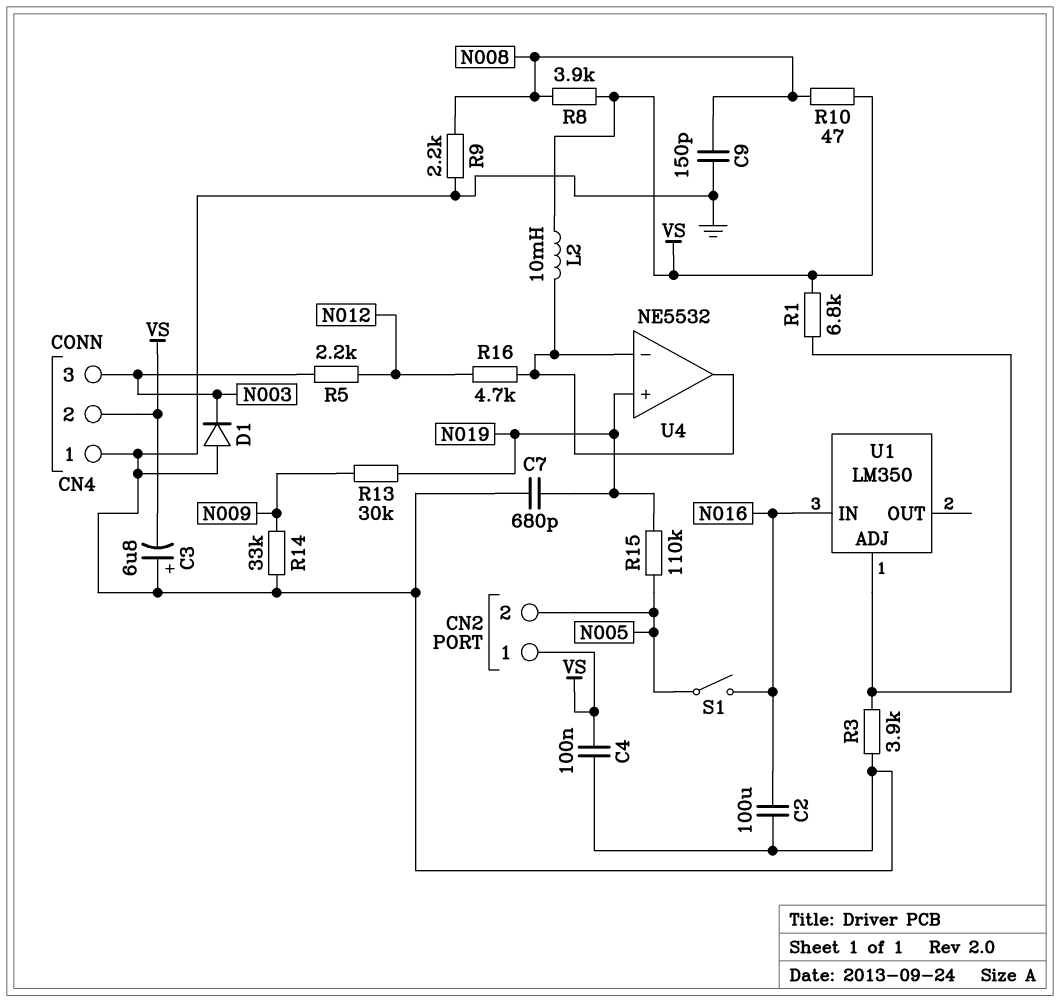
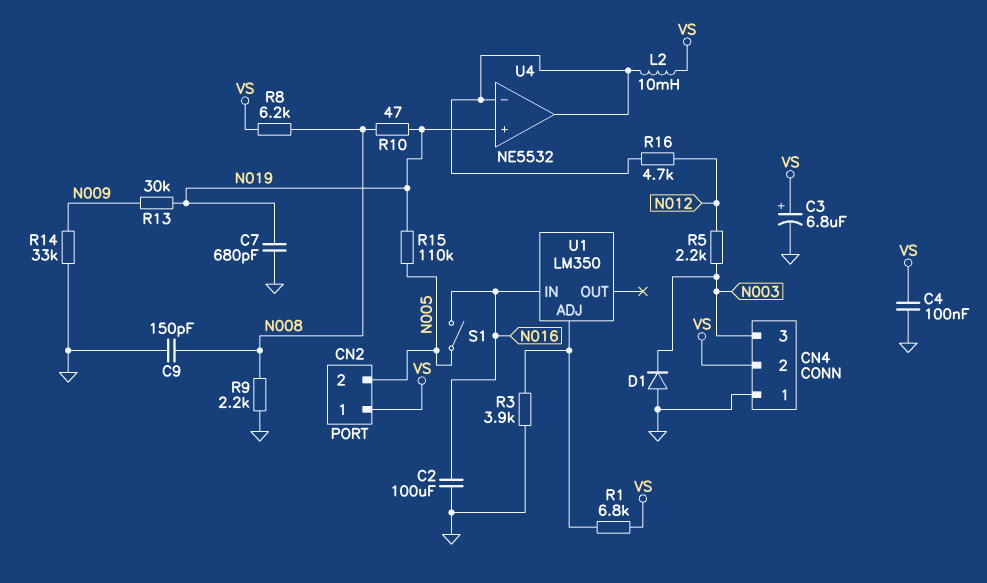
C3: 6.8uF (plus GND, minus VS) -> 6.8uF (plus VS, minus GND)
R8: 3.9k (N008, VS) -> 6.2k (N008, VS)
R10: 47 (N008, VS) -> 47 (N008, N019)

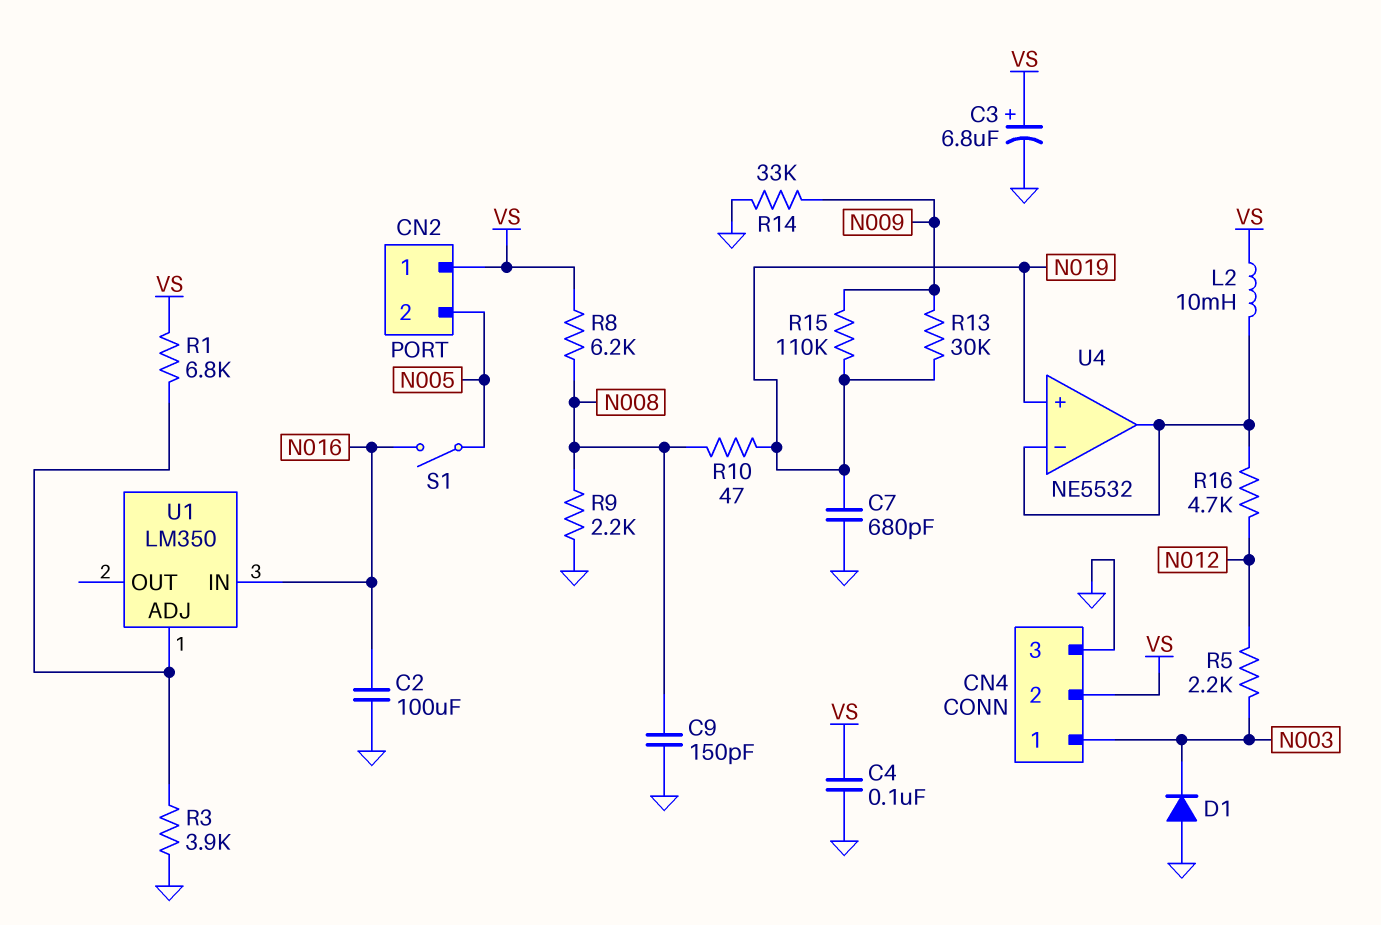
CN4 pin 1: GND -> N003
CN4 pin 3: N003 -> GND
R15: 110k (N005, N019) -> 110k (N009, N019)

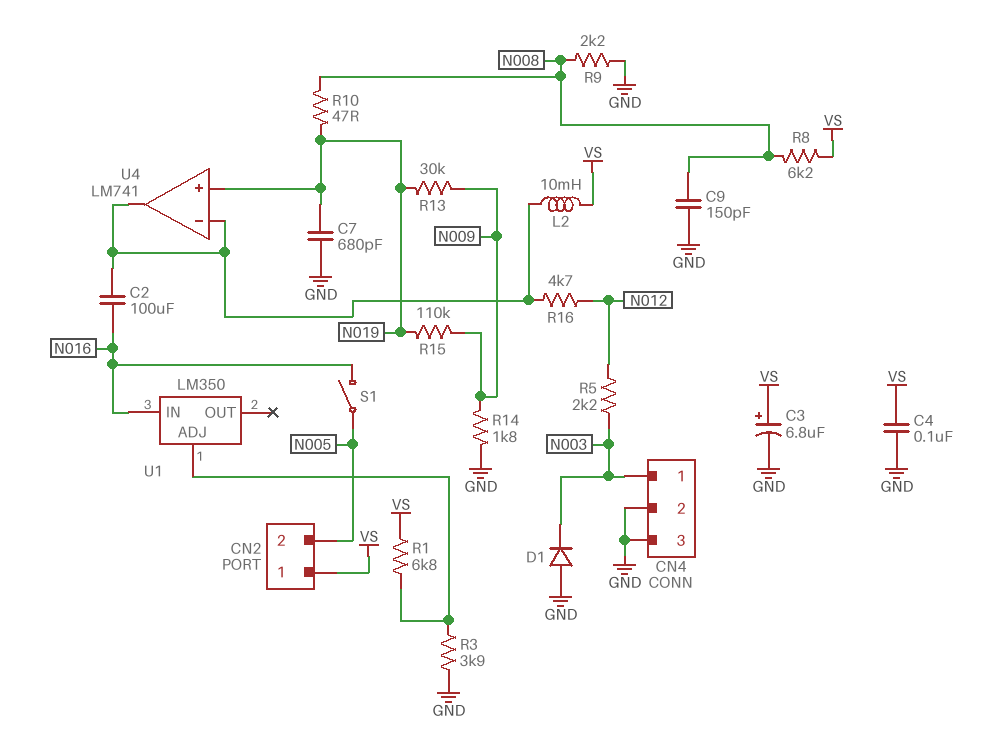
C2: 100uF (GND, N016) -> 100uF (N016, U4/in-)
CN4 pin 2: VS -> GND
R14: 33k (GND, N009) -> 1.8k (GND, N009)
U4: NE5532 -> LM741

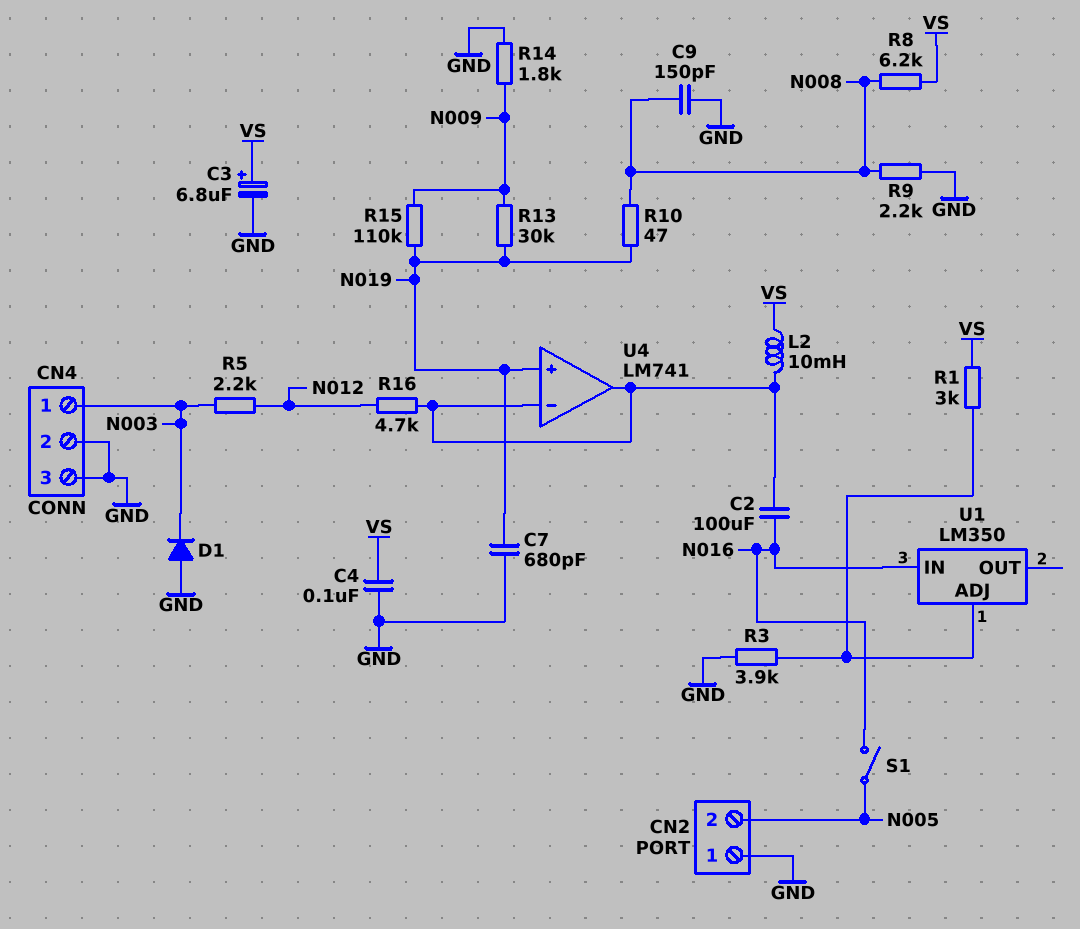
CN2 pin 1: VS -> GND
R1: 6.8k (U1/ADJ, VS) -> 3k (U1/ADJ, VS)

